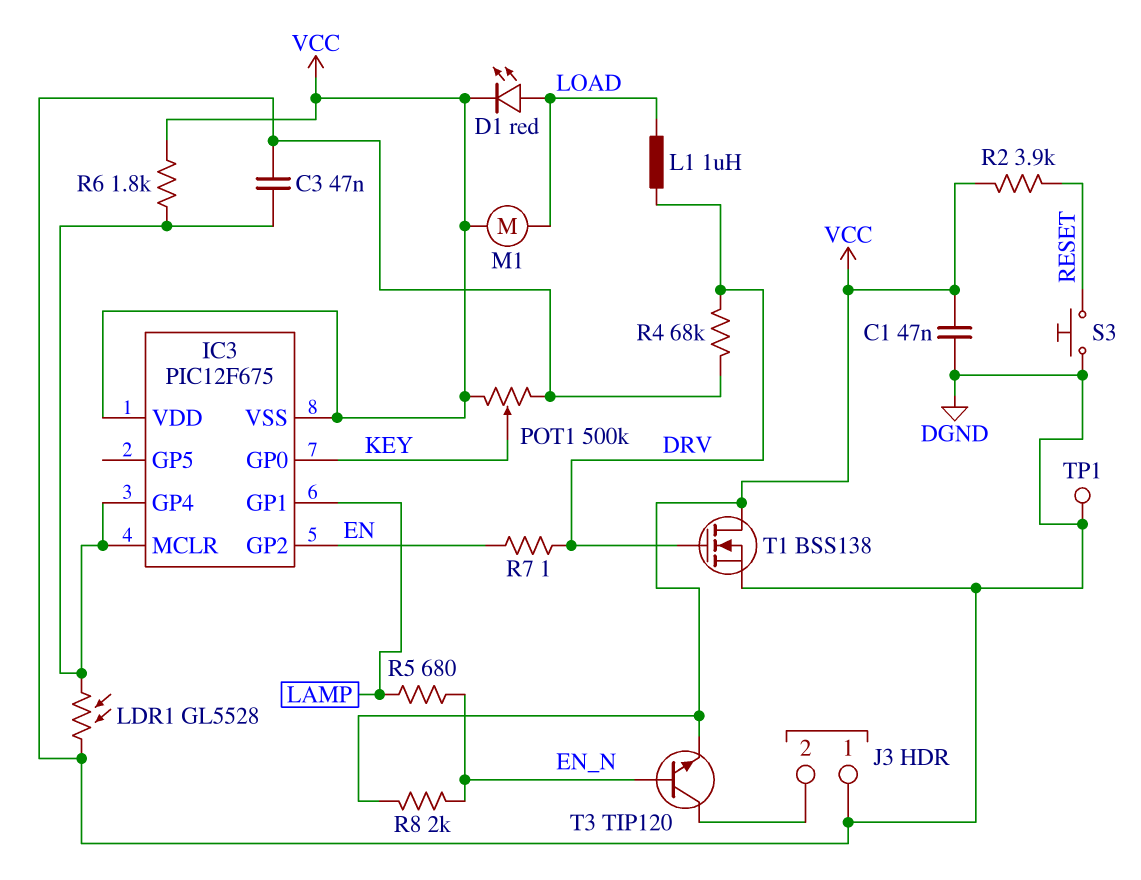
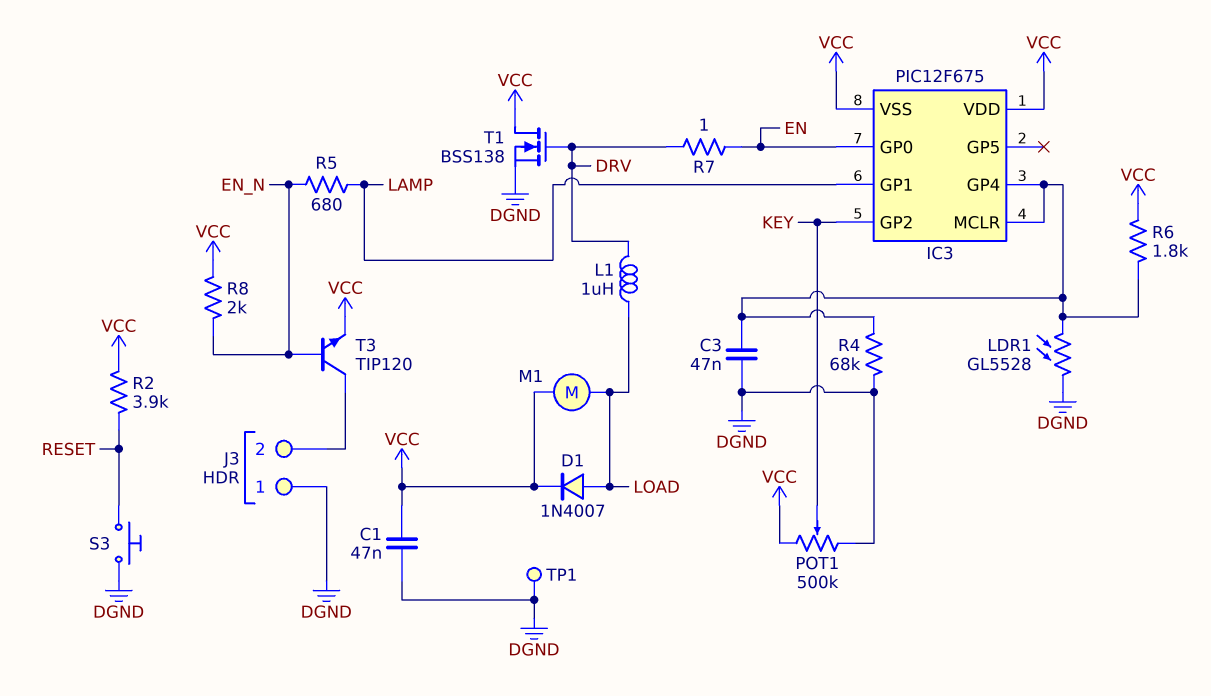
D1: LED red (A LOAD, K VCC) -> diode 1N4007 (A LOAD, K VCC)
IC3 pin GP0: KEY -> EN
IC3 pin GP2: EN -> KEY
R4: 68k (DGND, DRV) -> 68k (DGND, IC3/GP4)

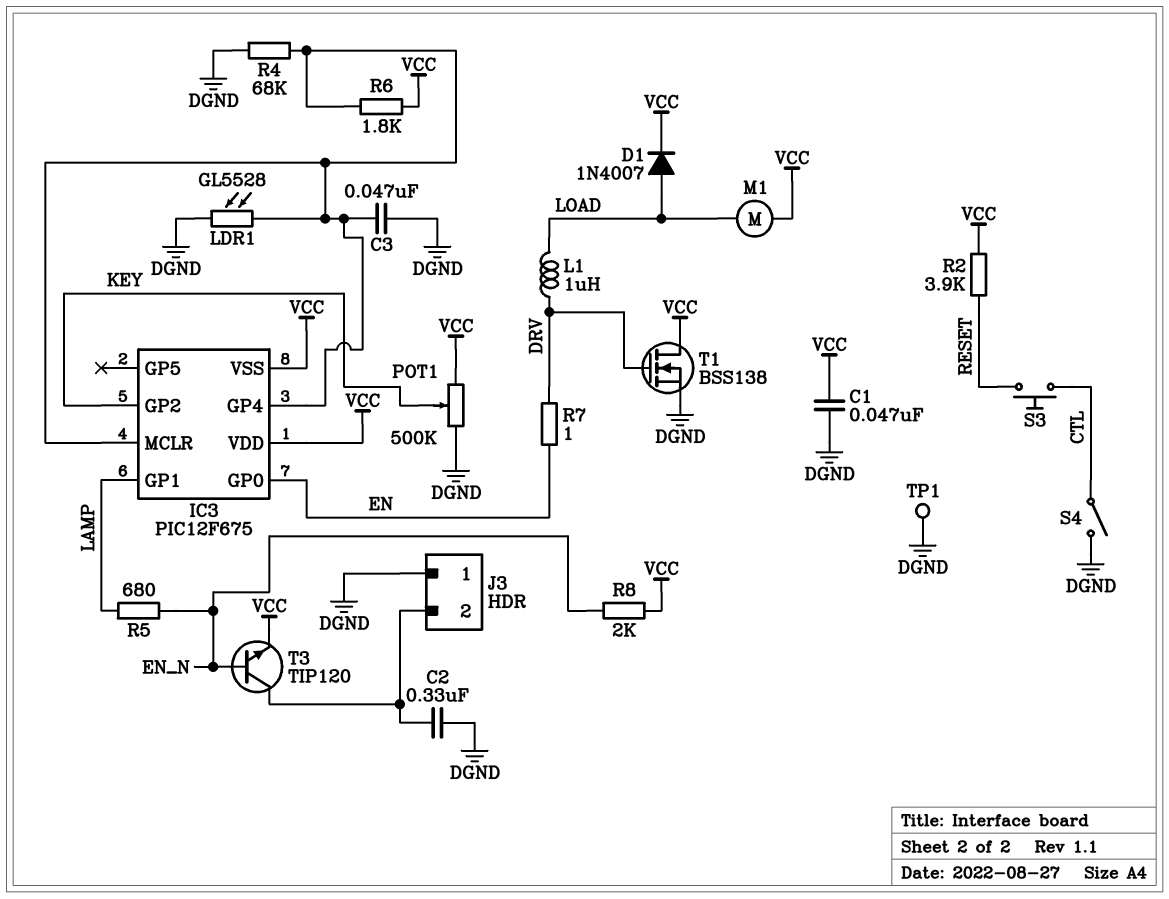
C2: none -> 330nF (DGND, J3/2)
S3: button (DGND, RESET) -> button (CTL, RESET)
S4: none -> switch (CTL, DGND)

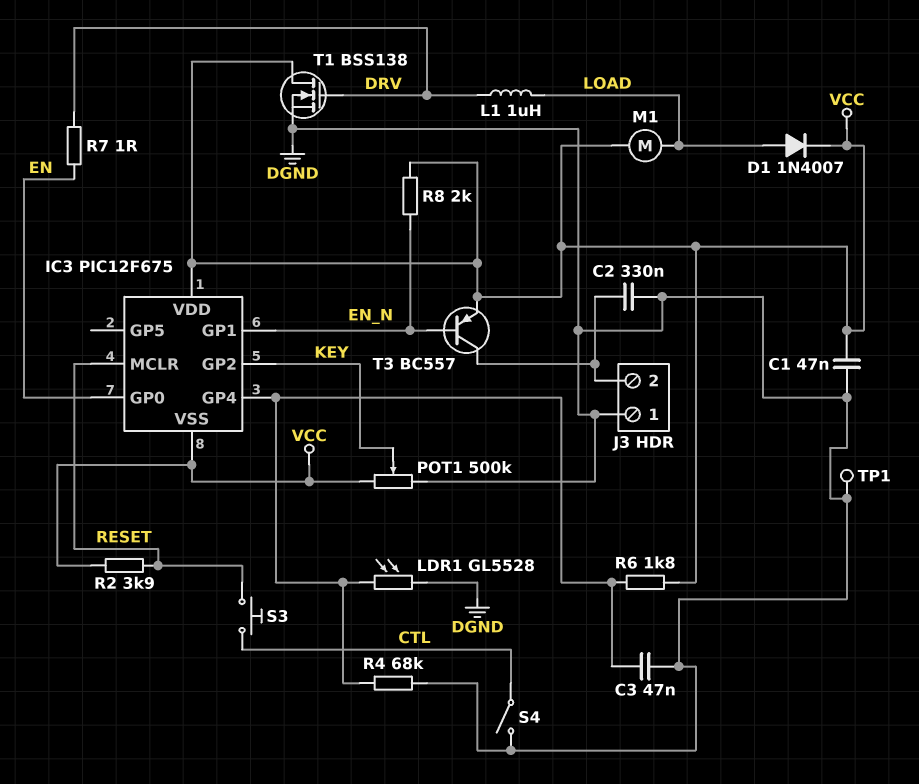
IC3 pin GP1: LAMP -> EN_N
IC3 pin MCLR: IC3/GP4 -> RESET
R5: 680 (EN_N, LAMP) -> none
T3: NPN TIP120 (B EN_N, C J3/2, E VCC) -> PNP BC557 (B EN_N, C J3/2, E VCC)

